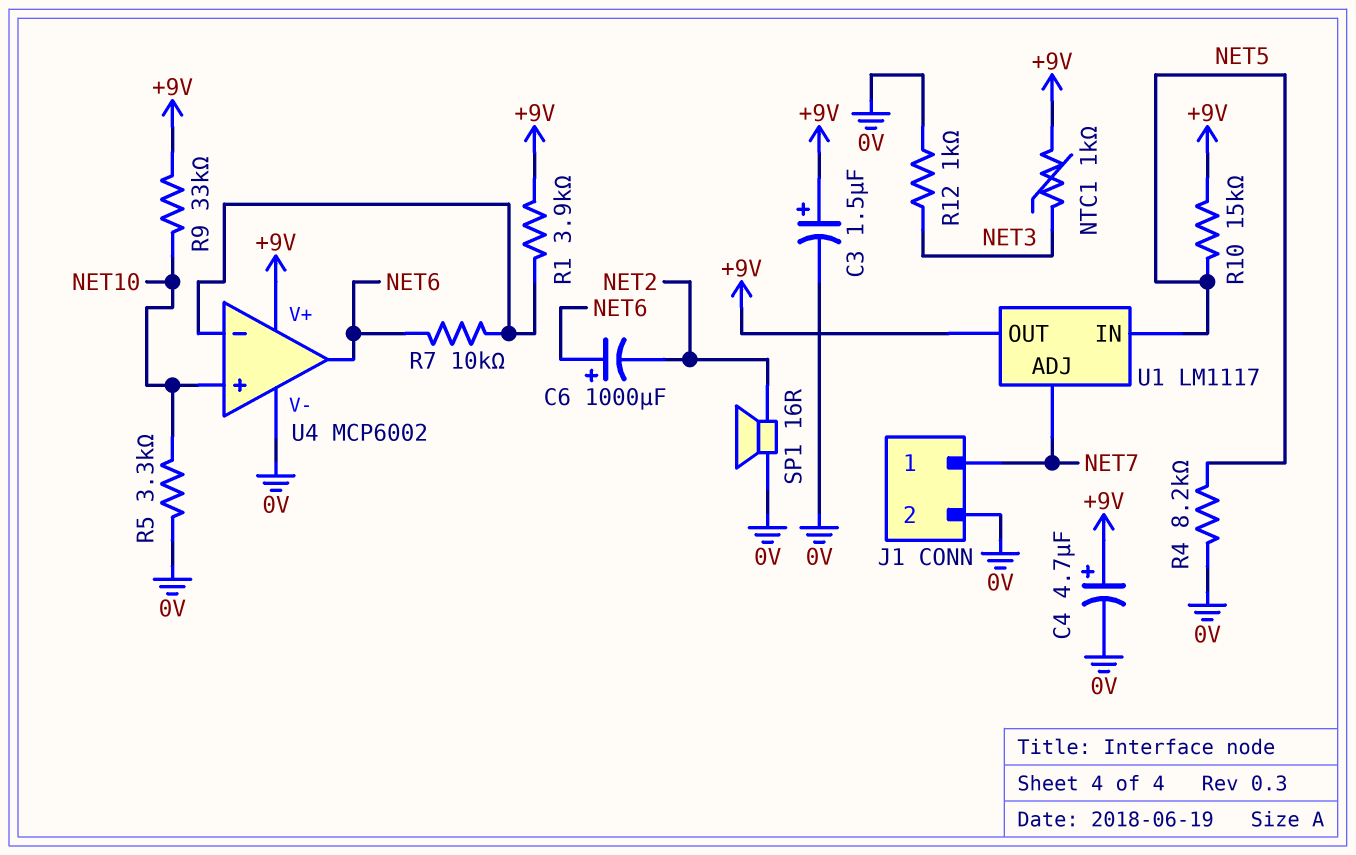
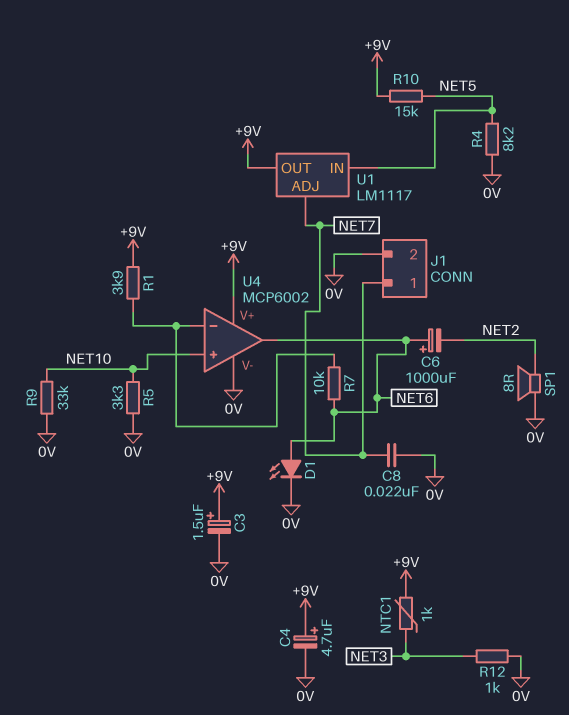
C8: none -> 22nF (0V, NET7)
D1: none -> LED (A NET6, K 0V)
R9: 33k (+9V, NET10) -> 33k (0V, NET10)
SP1: speaker 16R (0V, NET2) -> speaker 8R (0V, NET2)

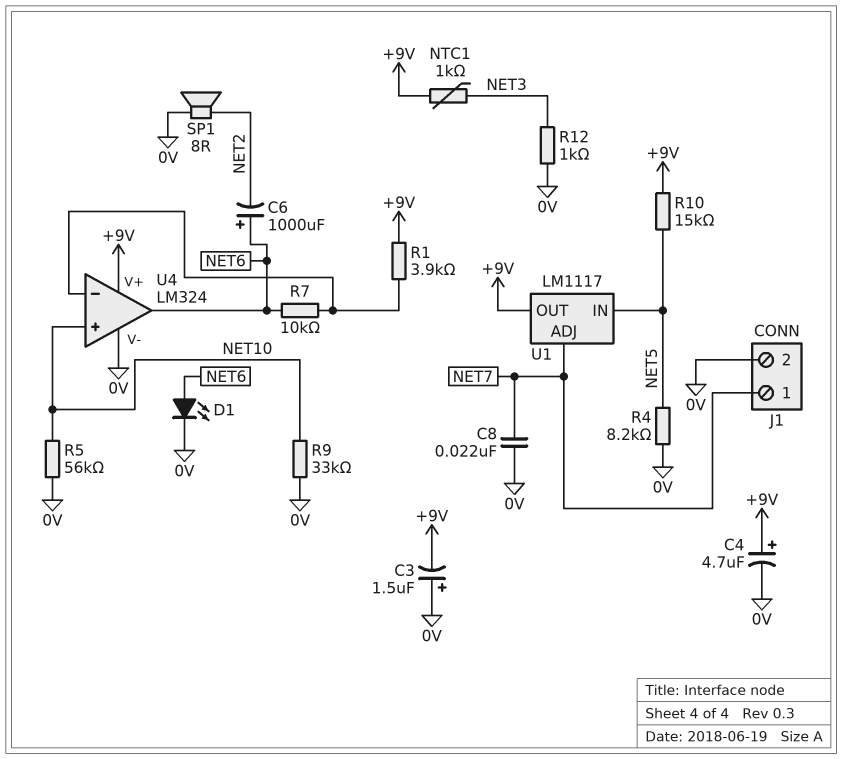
C3: 1.5uF (plus +9V, minus 0V) -> 1.5uF (plus 0V, minus +9V)
R5: 3.3k (0V, NET10) -> 56k (0V, NET10)
U4: MCP6002 -> LM324

